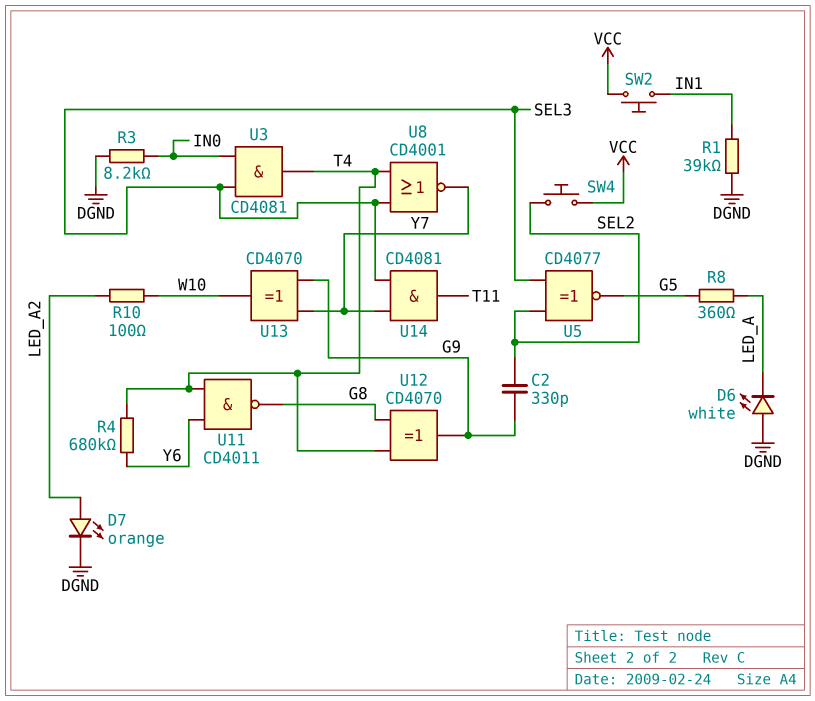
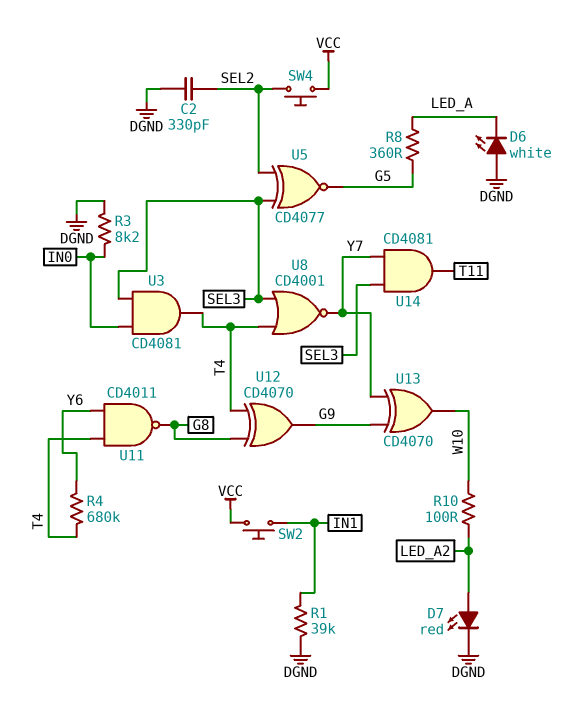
C2: 330pF (G9, SEL2) -> 330pF (DGND, SEL2)
D7: LED orange (A LED_A2, K DGND) -> LED red (A LED_A2, K DGND)

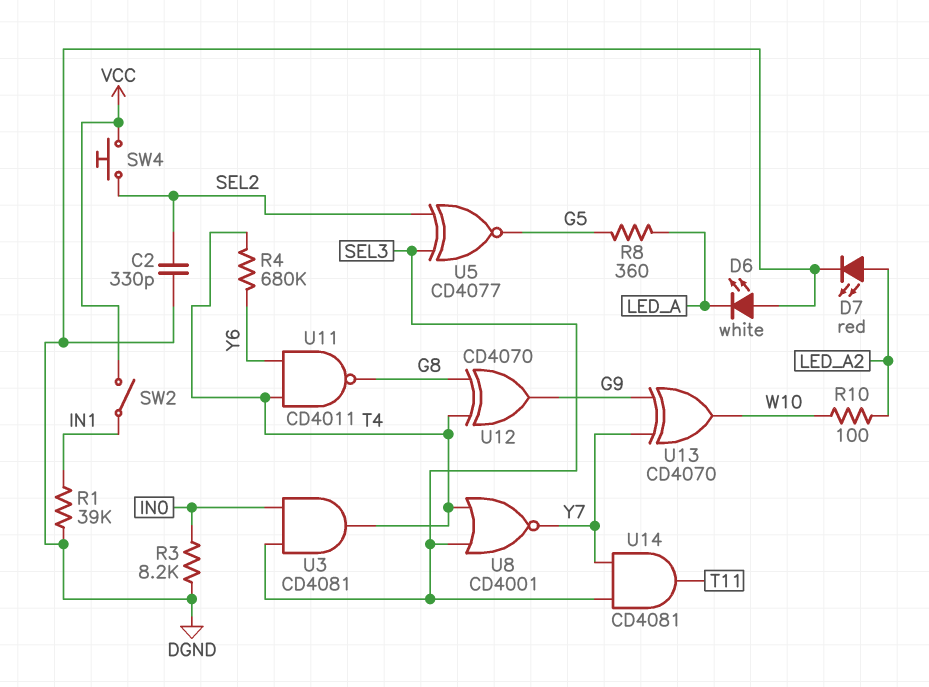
SW2: button (IN1, VCC) -> switch (IN1, VCC)

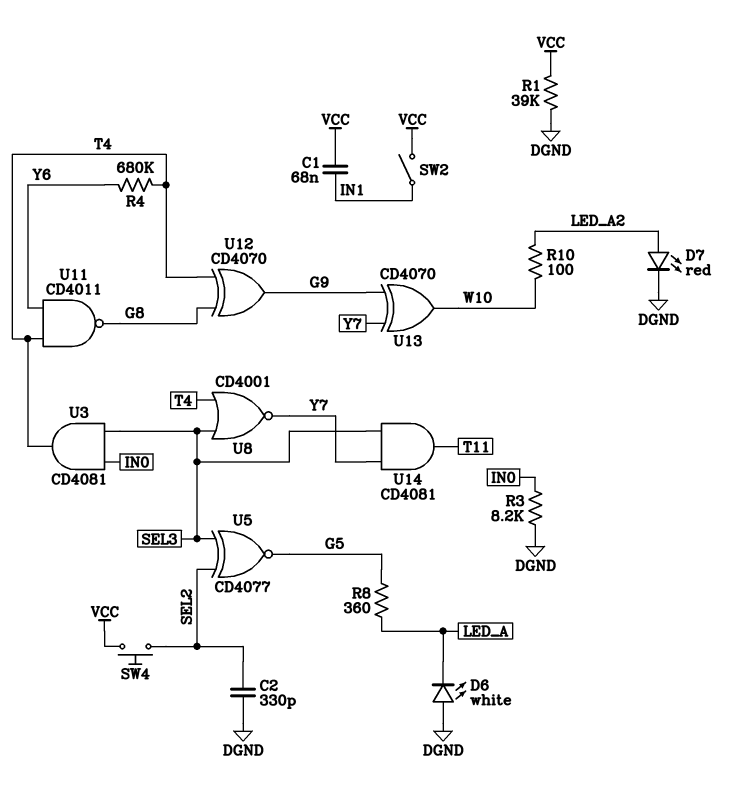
C1: none -> 68nF (IN1, VCC)
R1: 39k (DGND, IN1) -> 39k (DGND, VCC)

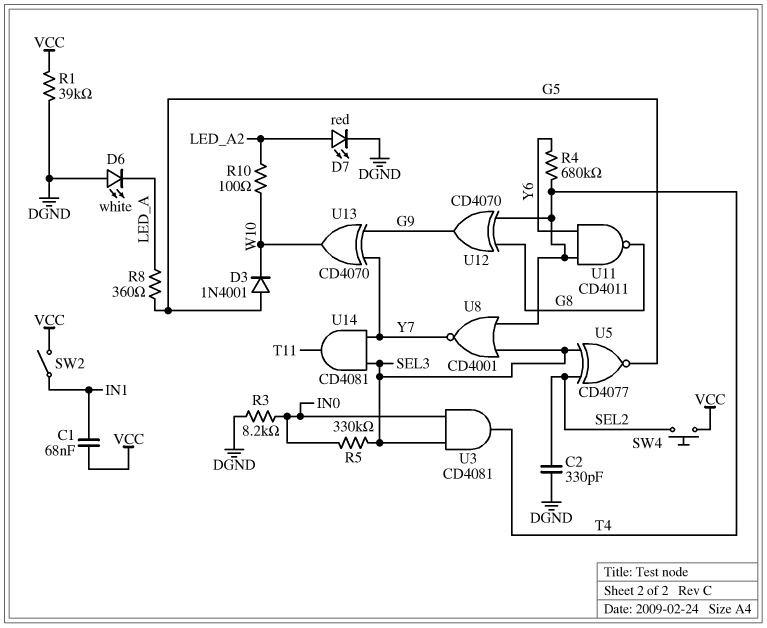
D3: none -> diode 1N4001 (A G5, K W10)
R5: none -> 330k (IN0, SEL3)

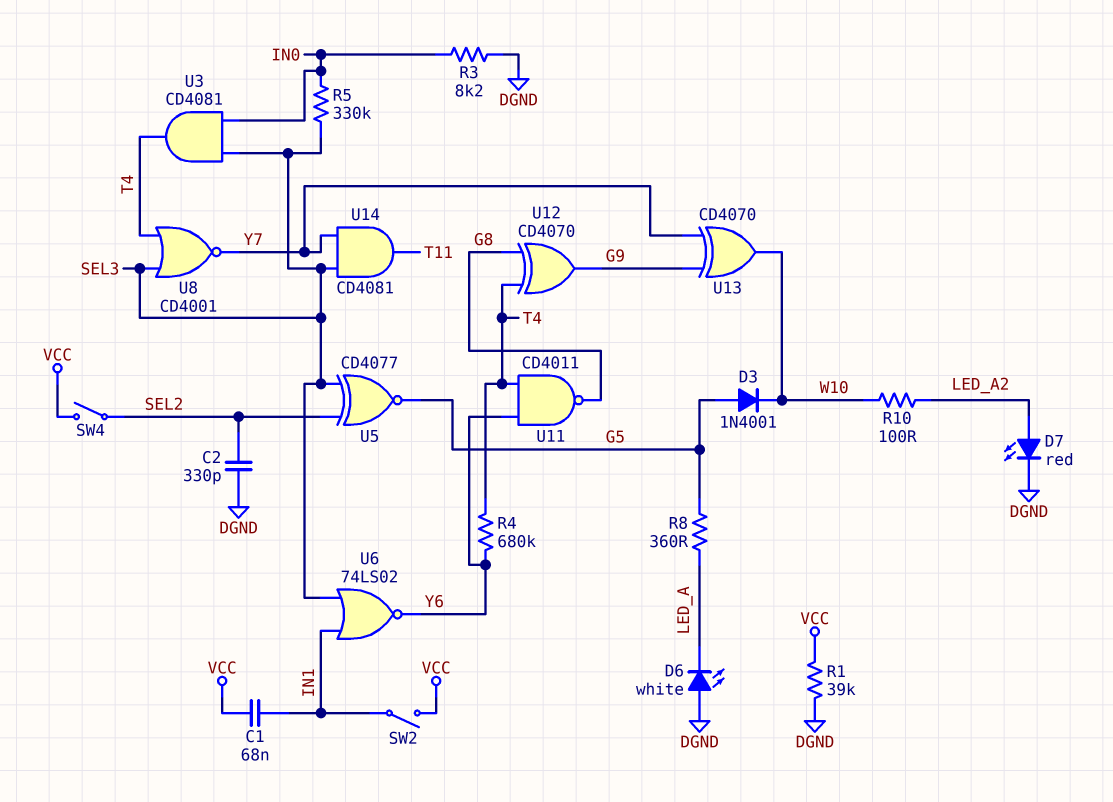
SW4: button (SEL2, VCC) -> switch (SEL2, VCC)
U6: none -> NOR 74LS02 (in IN1, in SEL3, out Y6)

